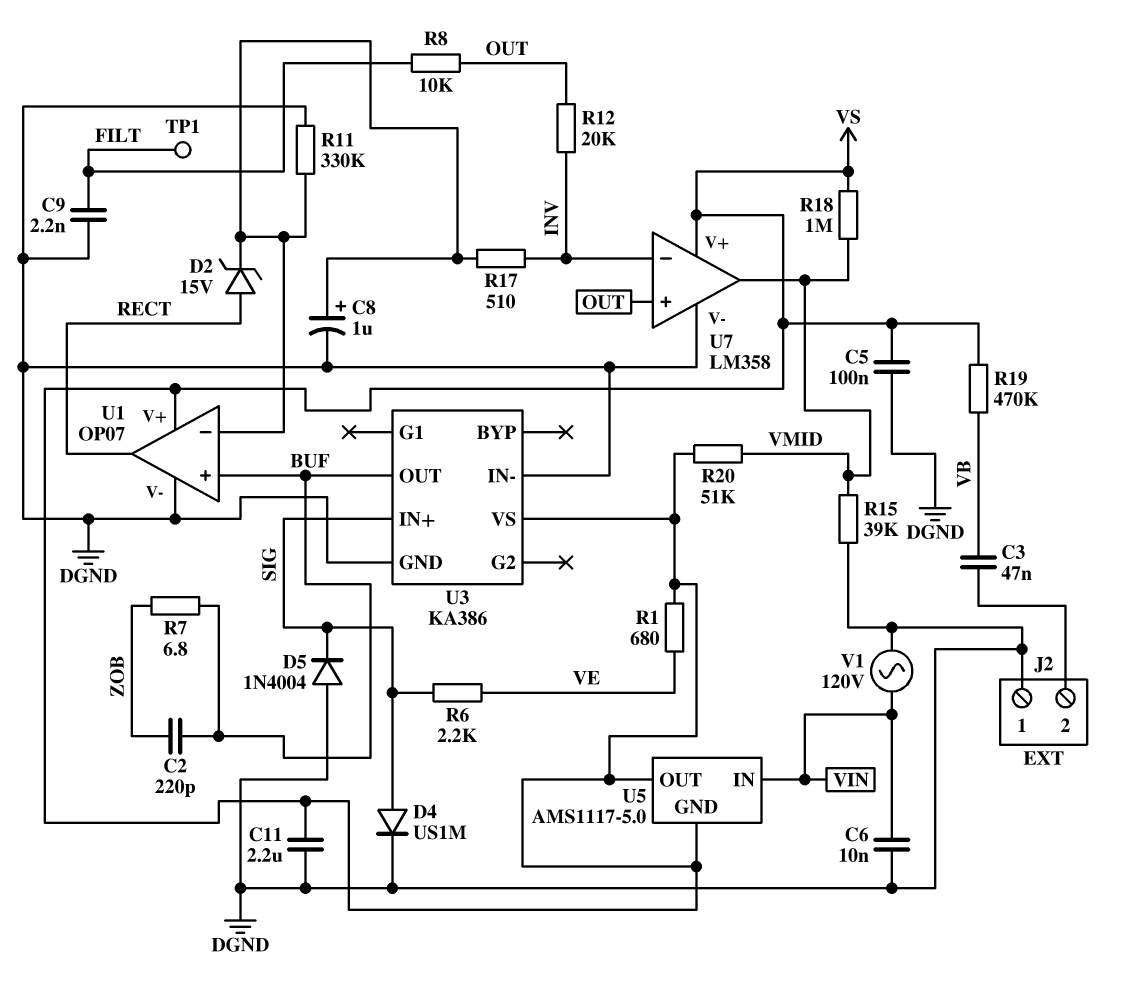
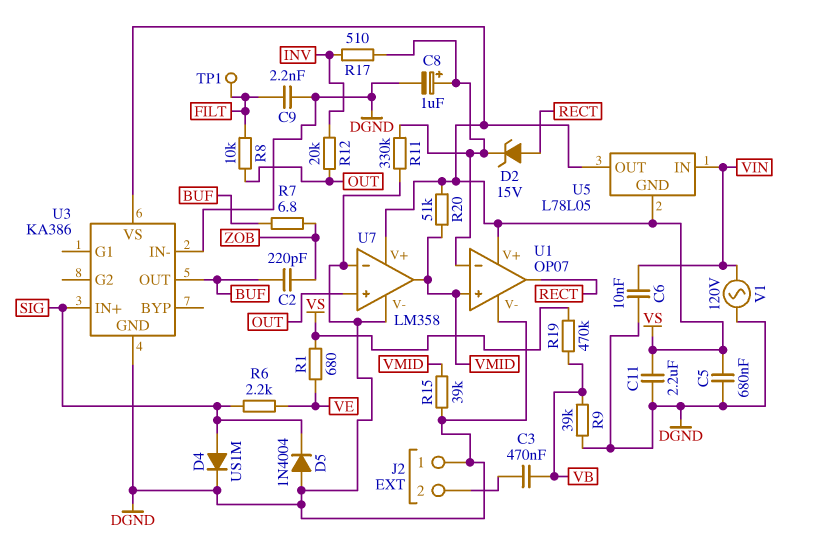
C3: 47nF (J2/2, VB) -> 470nF (J2/2, VB)
C5: 100nF (DGND, VS) -> 680nF (DGND, VS)
R9: none -> 39k (DGND, VB)
R18: 1M (VMID, VS) -> none
U1 pin in+: BUF -> VMID
U5: AMS1117-5.0 -> L78L05
U7 pin in-: INV -> DGND

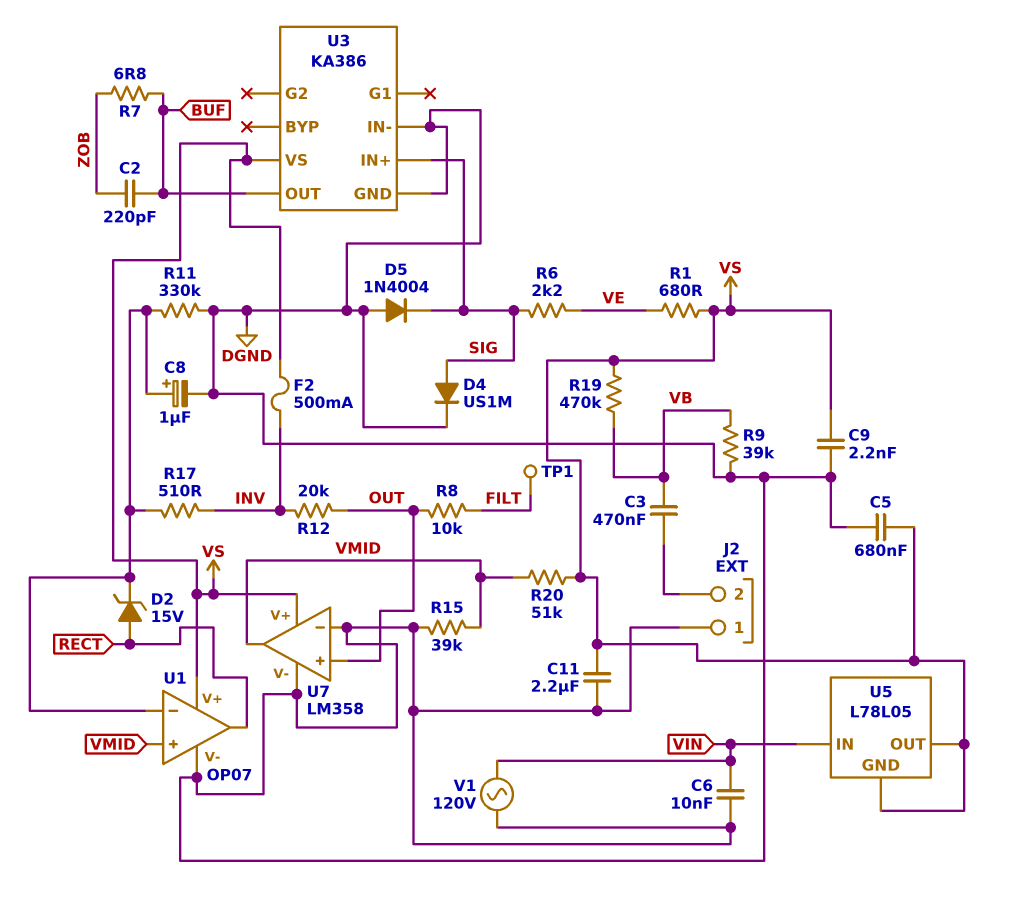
C9: 2.2nF (DGND, FILT) -> 2.2nF (DGND, VS)
F2: none -> 500mA (INV, VS)

